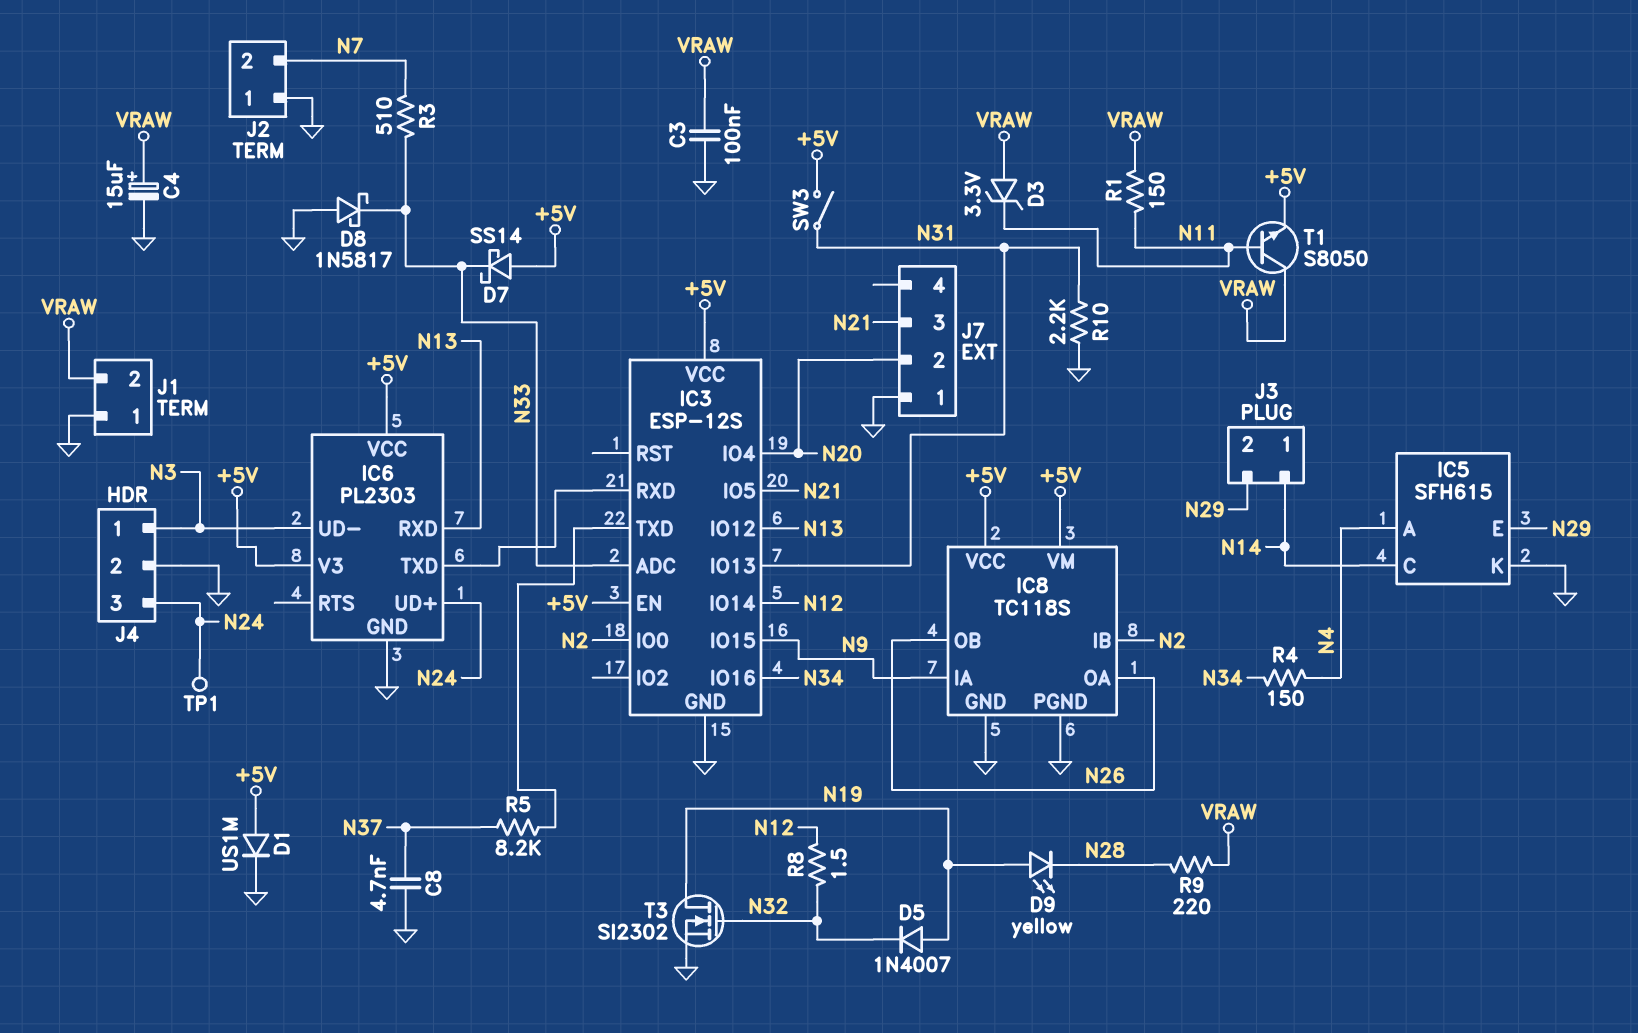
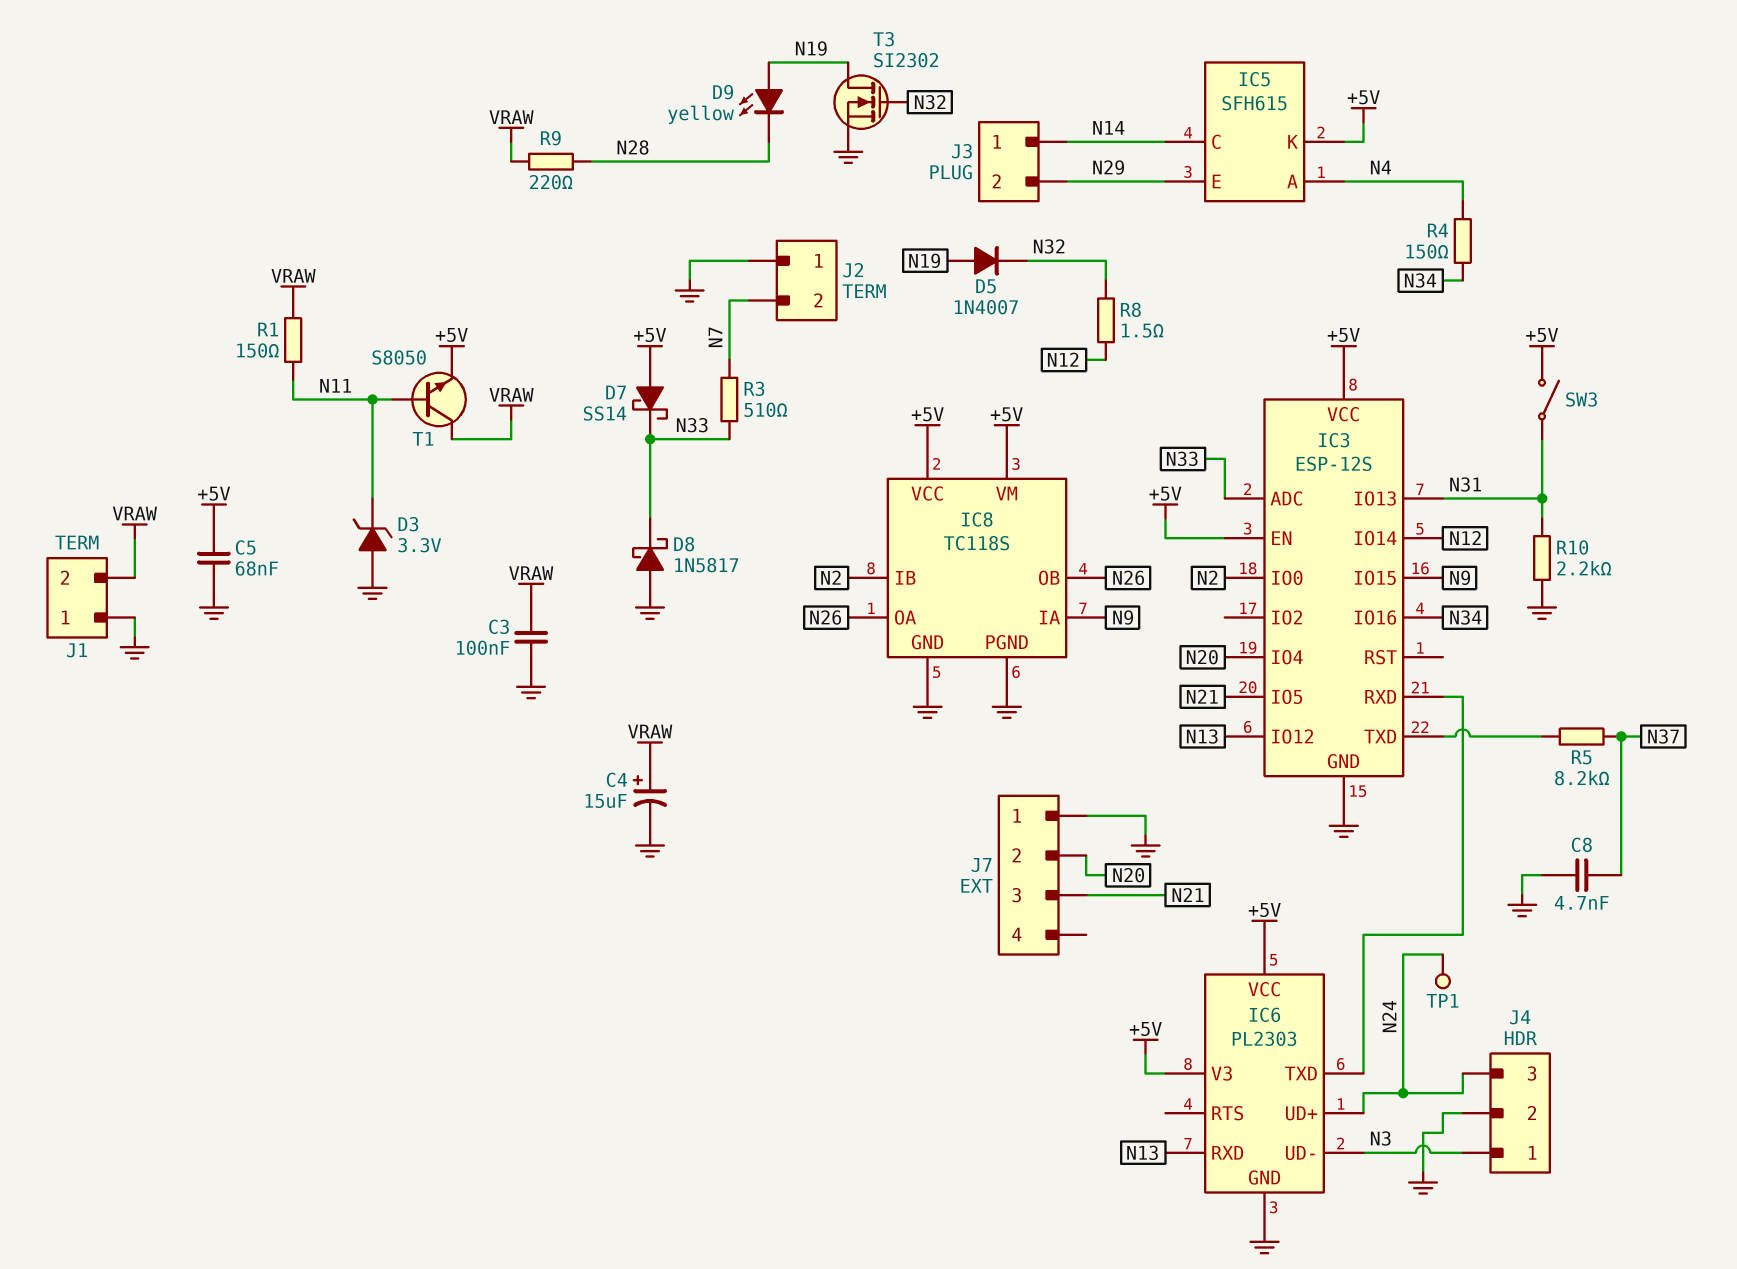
C5: none -> 68nF (+5V, GND)
D1: diode US1M (A +5V, K GND) -> none
D3: zener 3.3V (A VRAW, K N11) -> zener 3.3V (A GND, K N11)
IC5 pin K: GND -> +5V

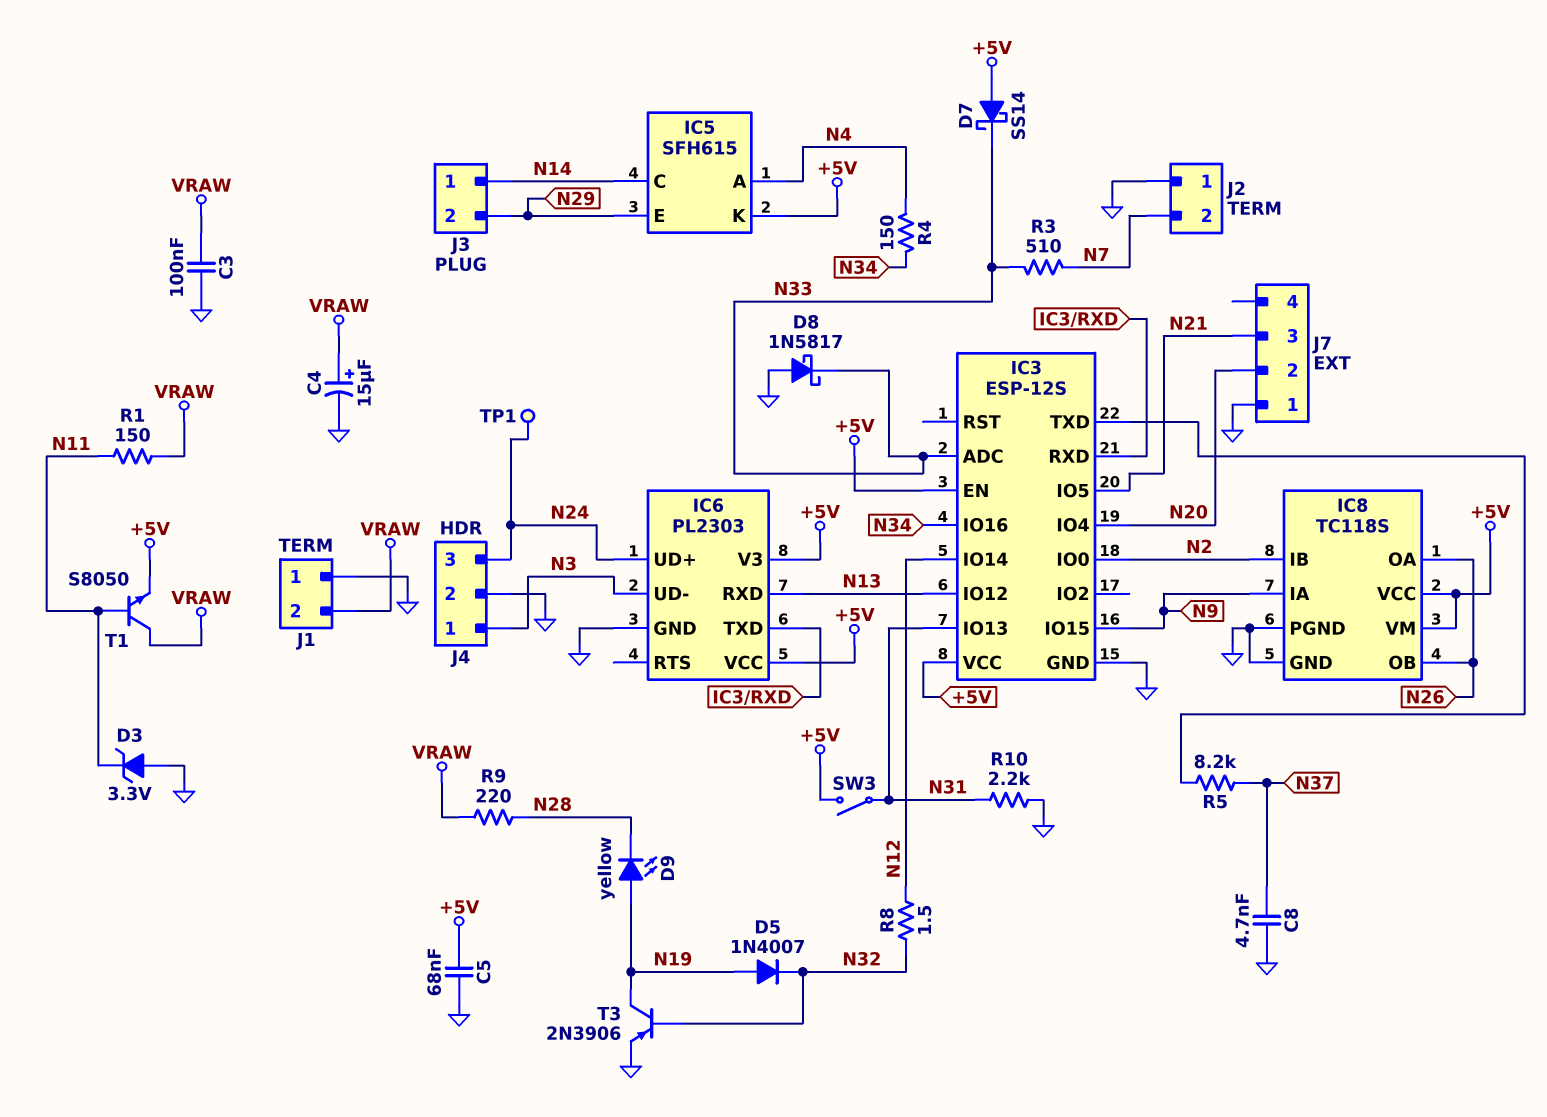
T3: NMOS SI2302 (G N32, D N19, S GND) -> PNP 2N3906 (B N32, C N19, E GND)

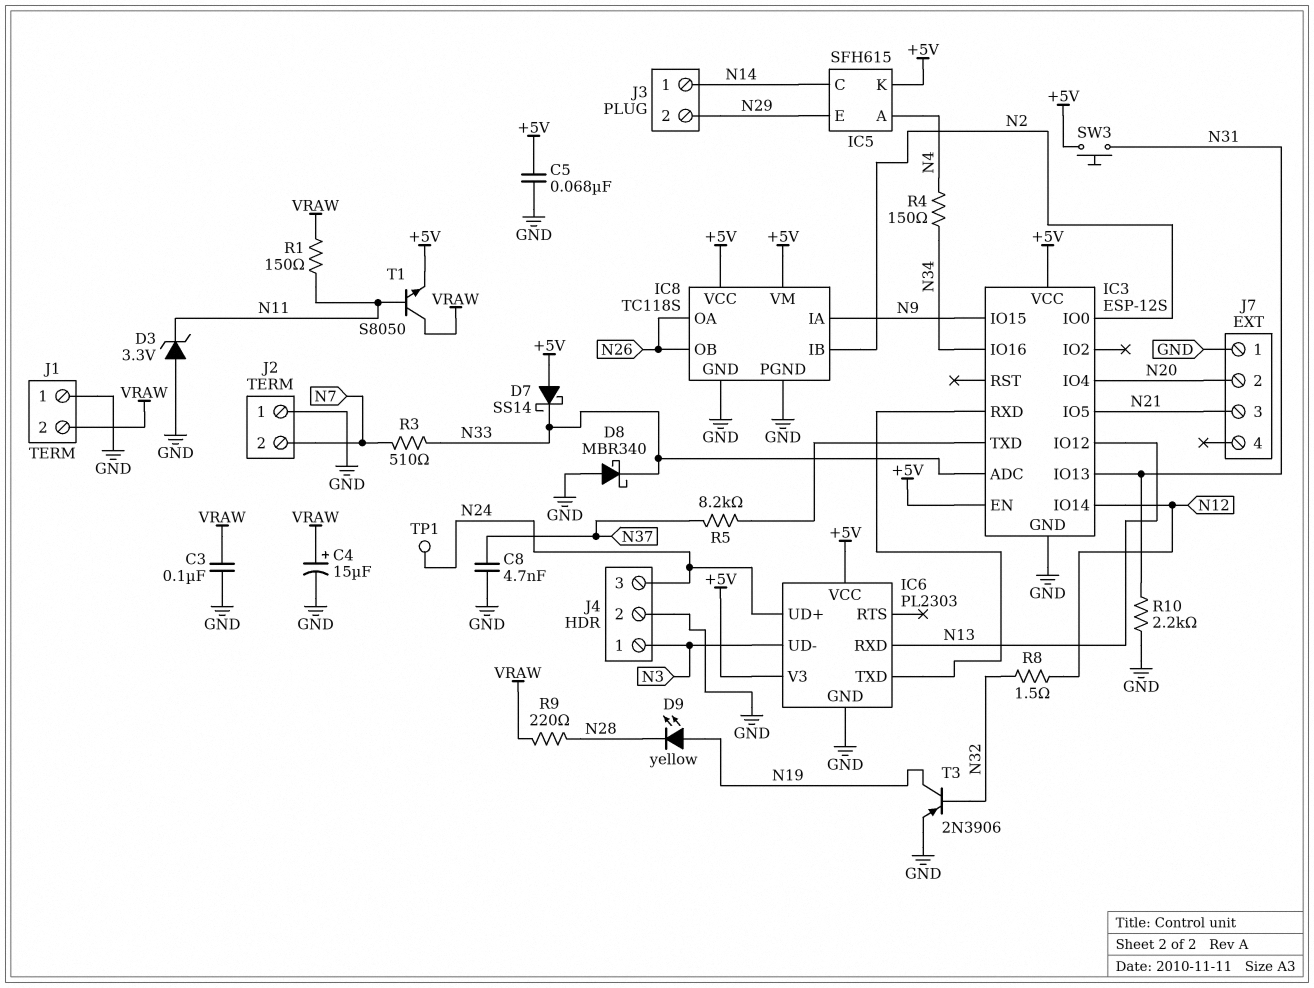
D5: diode 1N4007 (A N19, K N32) -> none
D8: schottky 1N5817 (A GND, K N33) -> schottky MBR340 (A GND, K N33)
SW3: switch (+5V, N31) -> button (+5V, N31)

